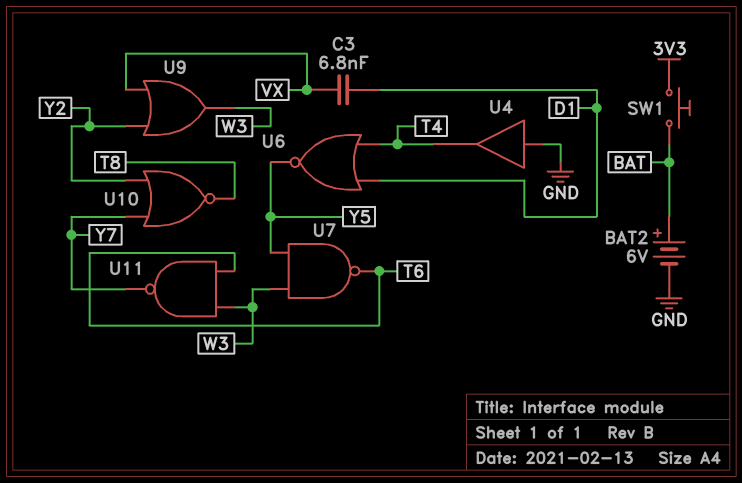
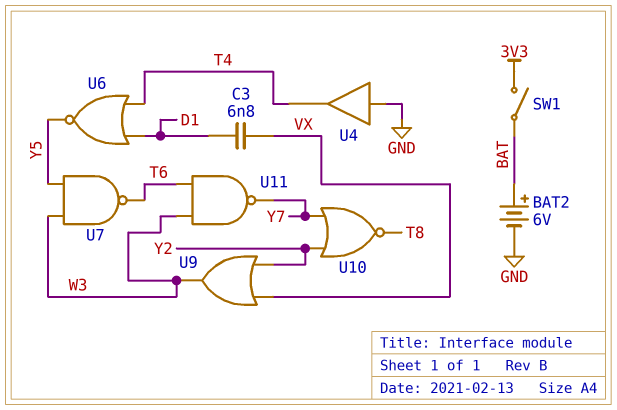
SW1: button (3V3, BAT) -> switch (3V3, BAT)

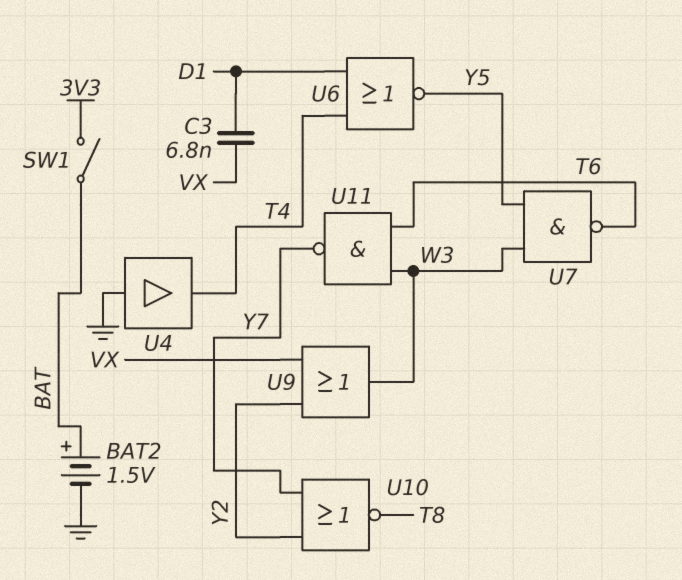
BAT2: 6V (plus BAT, minus GND) -> 1.5V (plus BAT, minus GND)

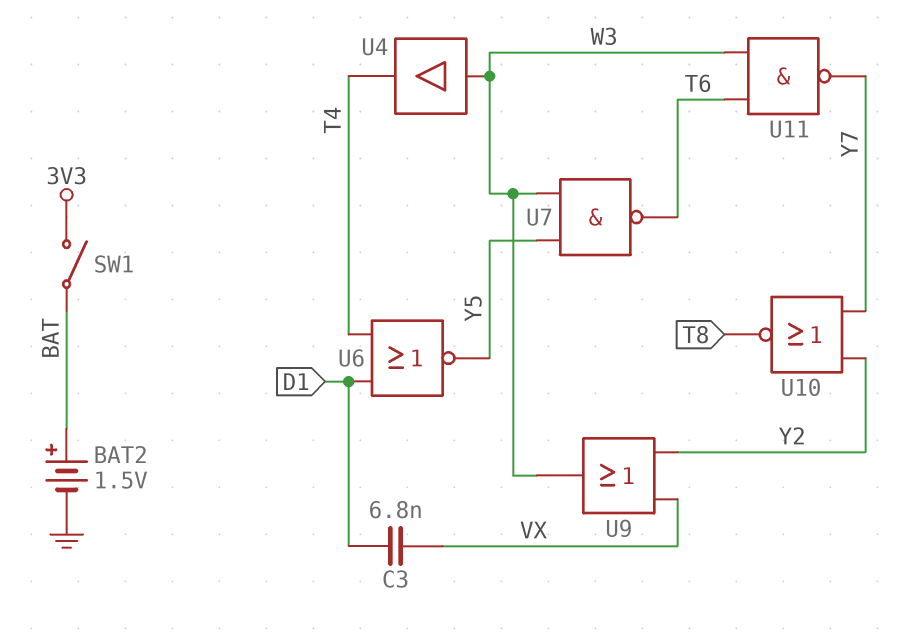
U4: buffer (in GND, out T4) -> buffer (in W3, out T4)

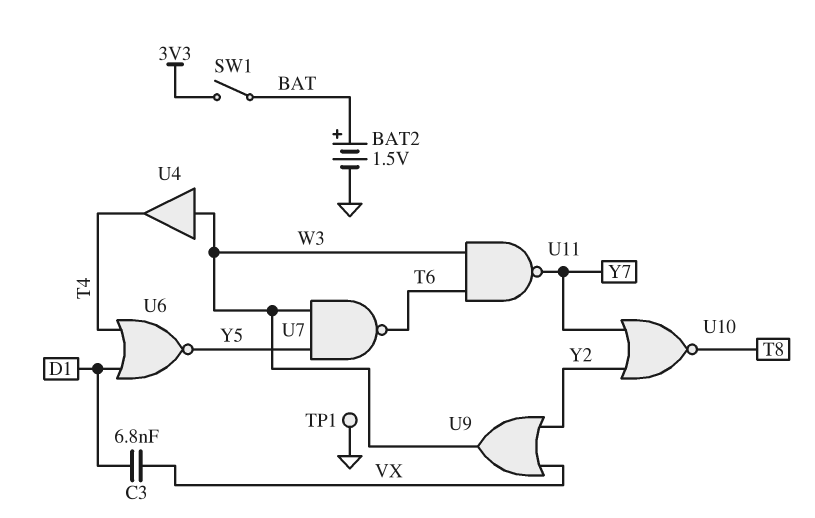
TP1: none -> test point (GND)

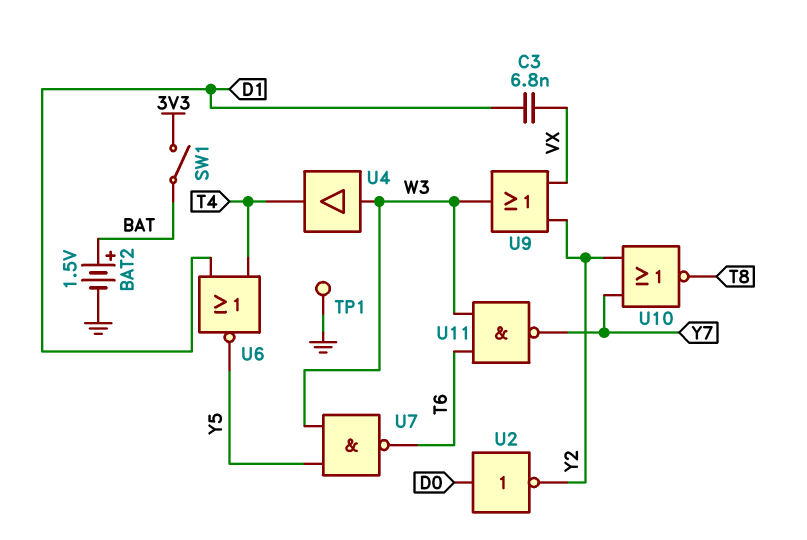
U2: none -> NOT (in D0, out Y2)

